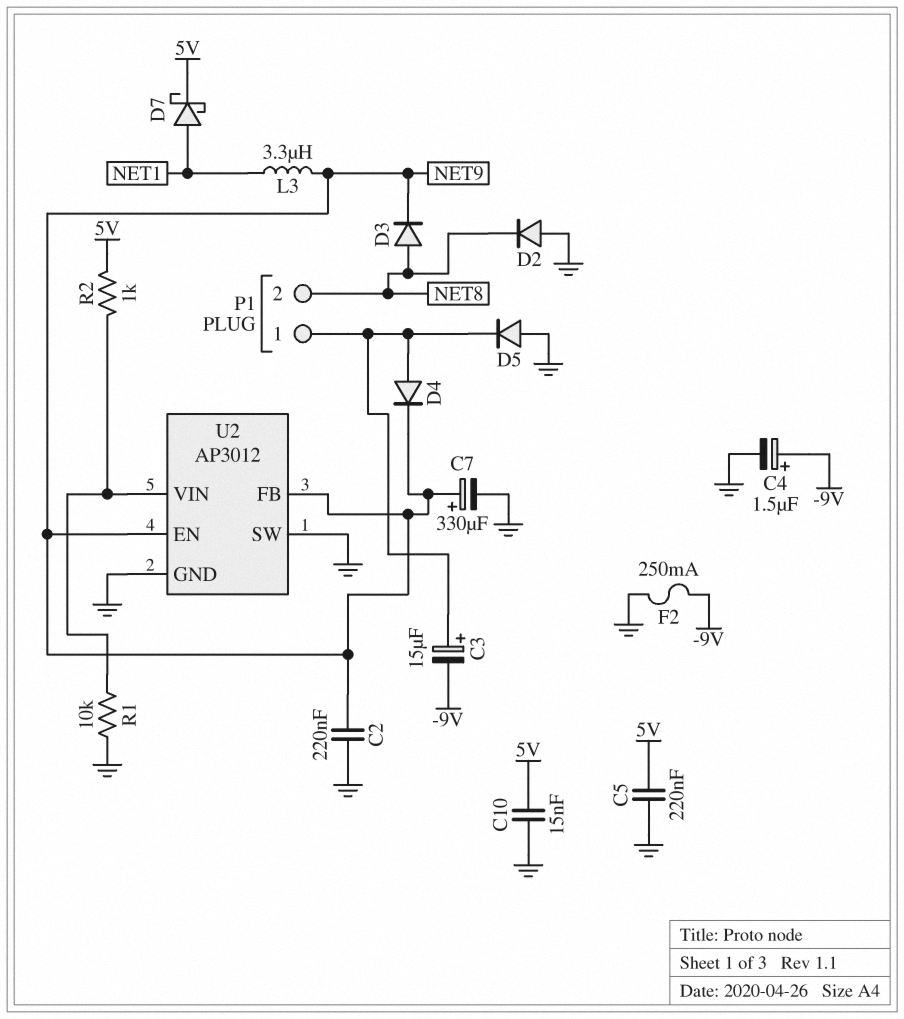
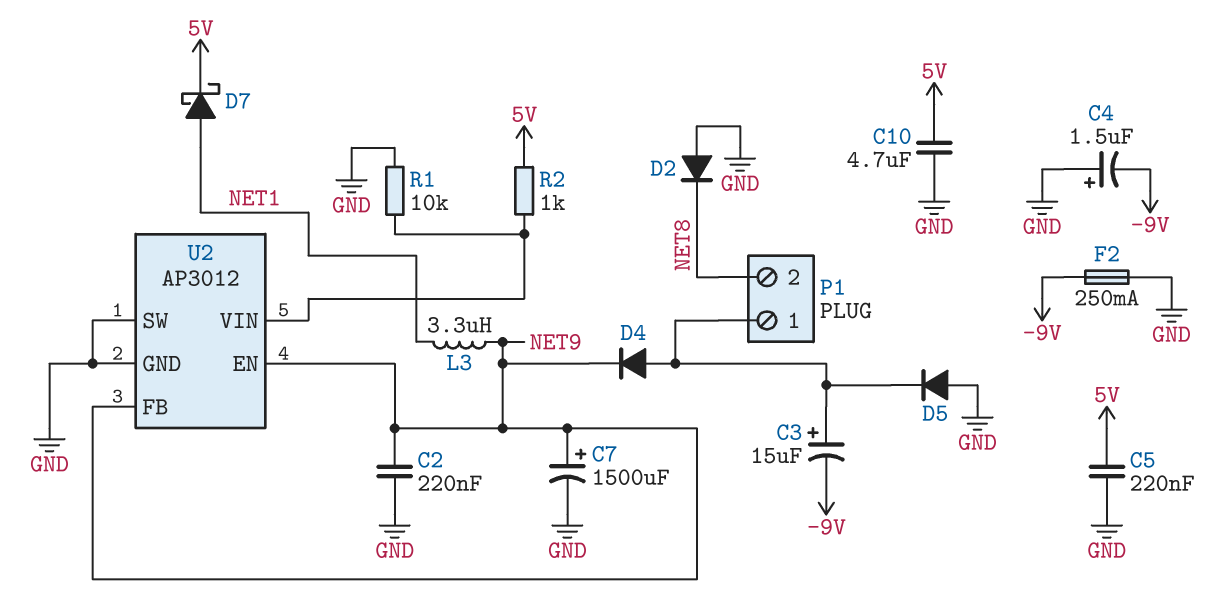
C4: 1.5uF (plus -9V, minus GND) -> 1.5uF (plus GND, minus -9V)
C7: 330uF (plus NET9, minus GND) -> 1500uF (plus NET9, minus GND)
C10: 15nF (5V, GND) -> 4.7uF (5V, GND)
D3: diode (A NET8, K NET9) -> none

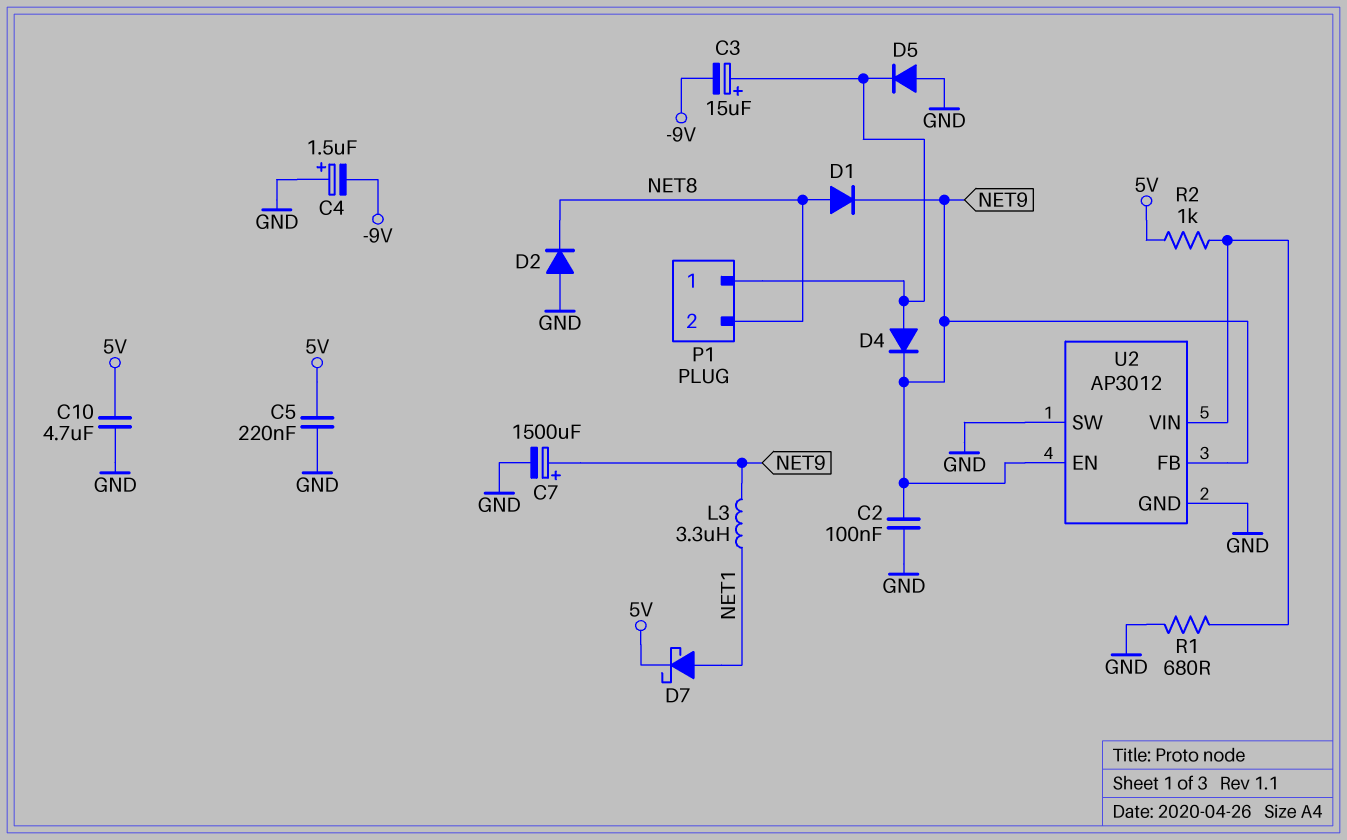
C2: 220nF (GND, NET9) -> 100nF (GND, NET9)
D1: none -> diode (A NET8, K NET9)
F2: 250mA (-9V, GND) -> none
R1: 10k (GND, U2/VIN) -> 680 (GND, U2/VIN)

